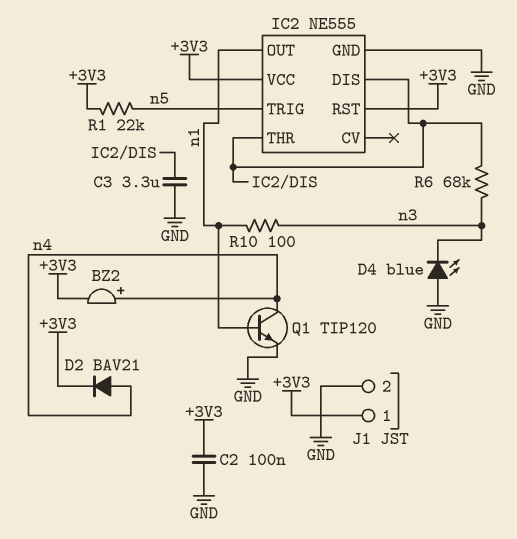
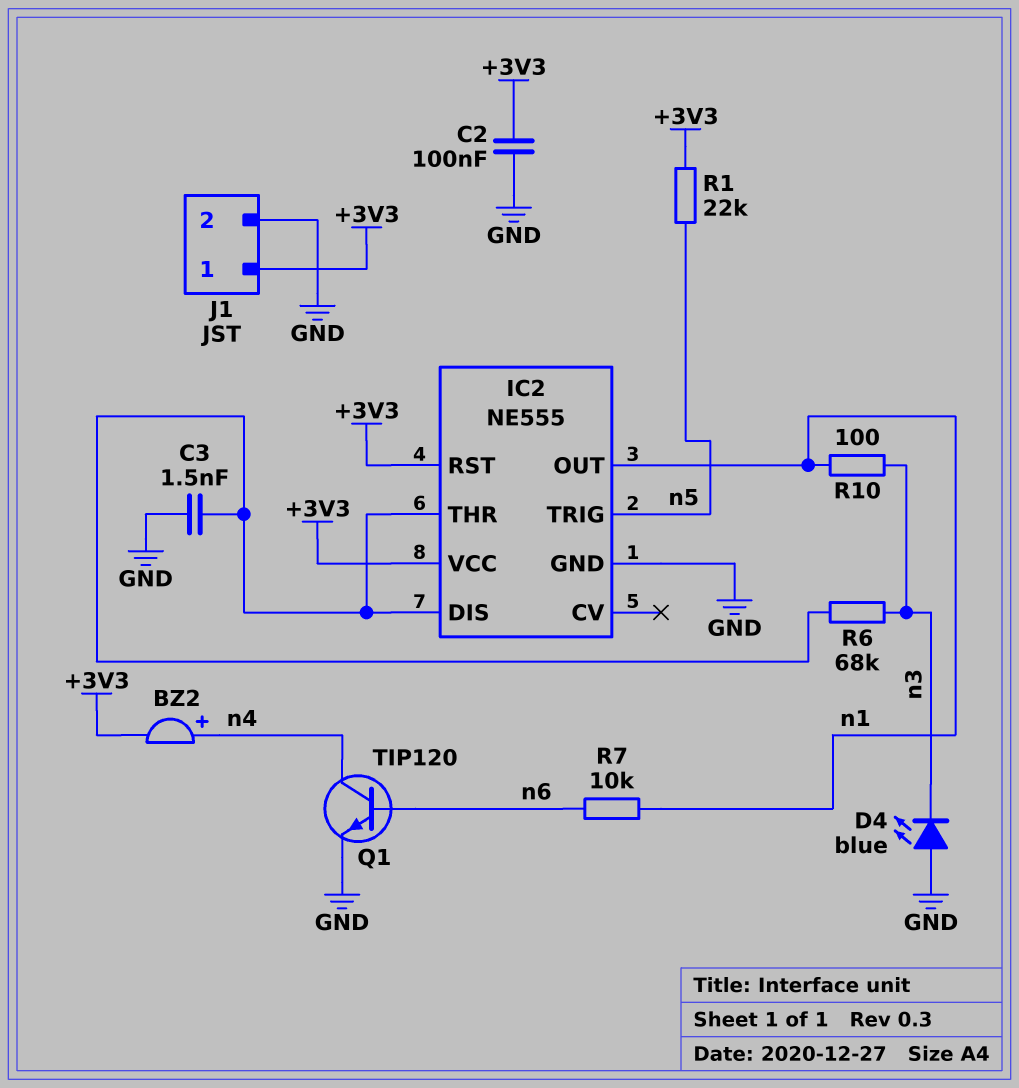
C3: 3.3uF (GND, IC2/DIS) -> 1.5nF (GND, IC2/DIS)
D2: diode BAV21 (A n4, K +3V3) -> none
Q1: NPN TIP120 (B n1, C n4, E GND) -> NPN TIP120 (B n6, C n4, E GND)
R7: none -> 10k (n1, n6)

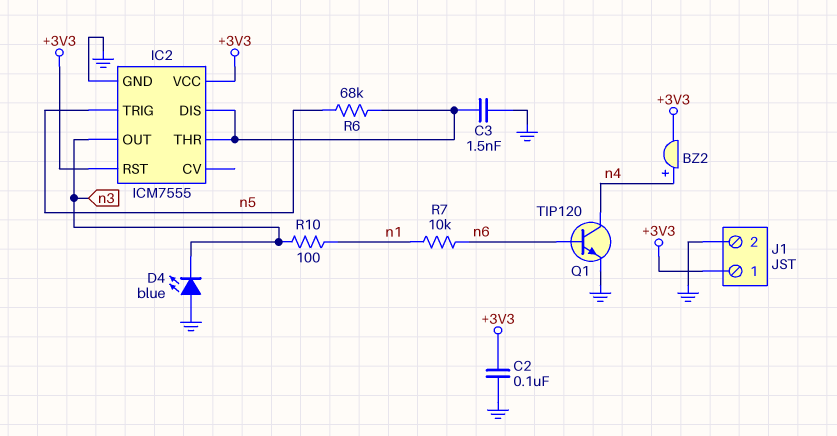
IC2: NE555 -> ICM7555
IC2 pin OUT: n1 -> n3
R1: 22k (+3V3, n5) -> none
R6: 68k (IC2/DIS, n3) -> 68k (IC2/DIS, n5)

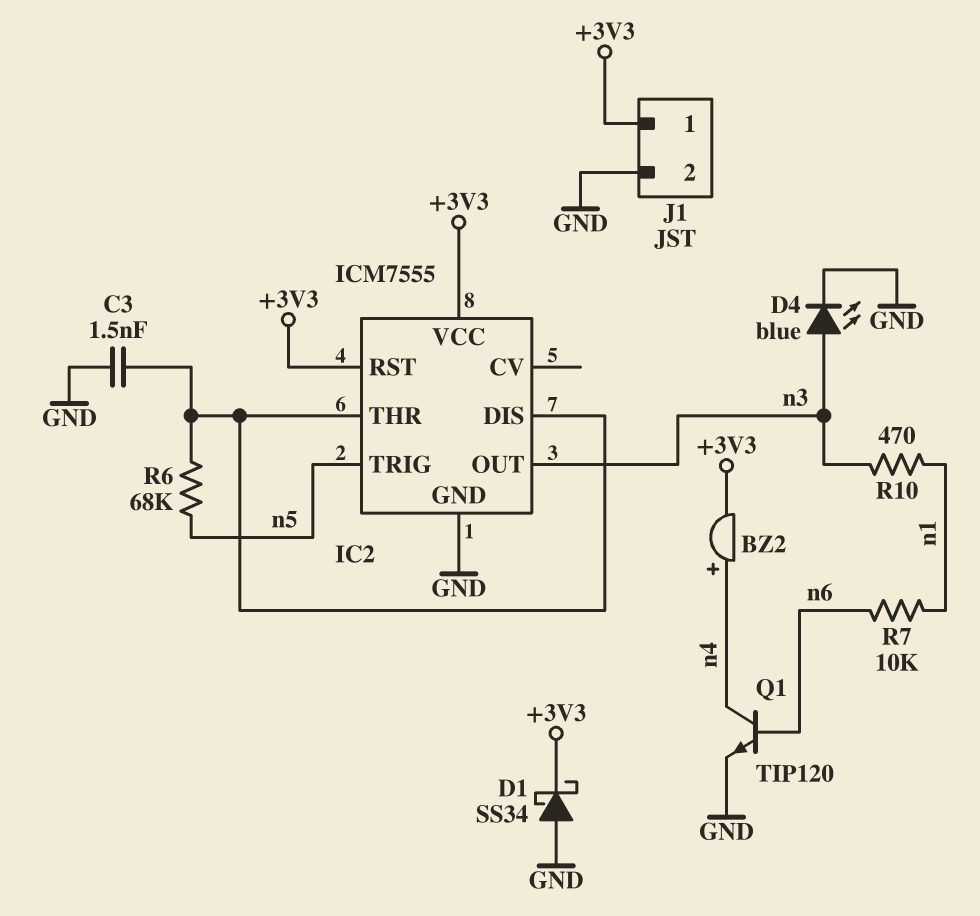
C2: 100nF (+3V3, GND) -> none
D1: none -> schottky SS34 (A GND, K +3V3)
D4: LED blue (A GND, K n3) -> LED blue (A n3, K GND)
R10: 100 (n1, n3) -> 470 (n1, n3)

